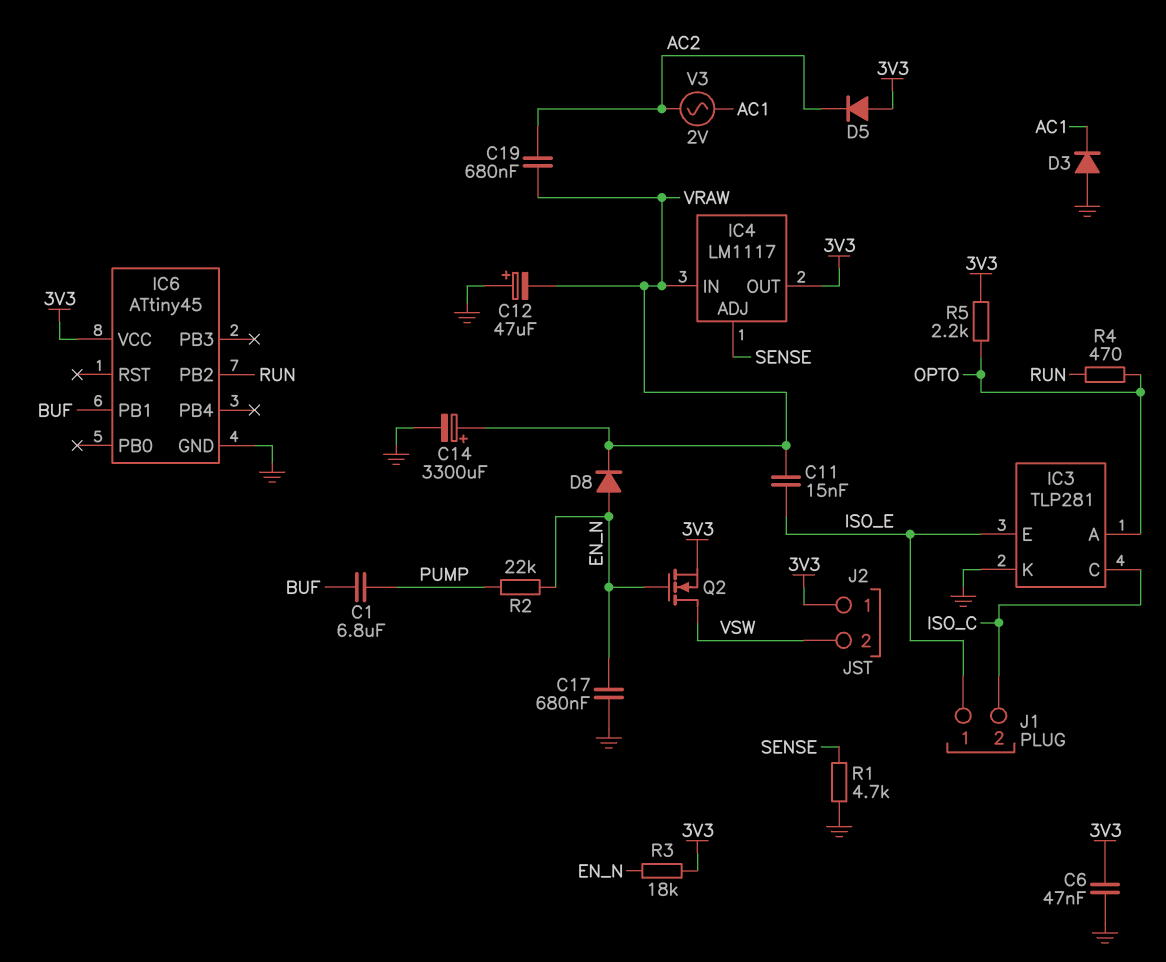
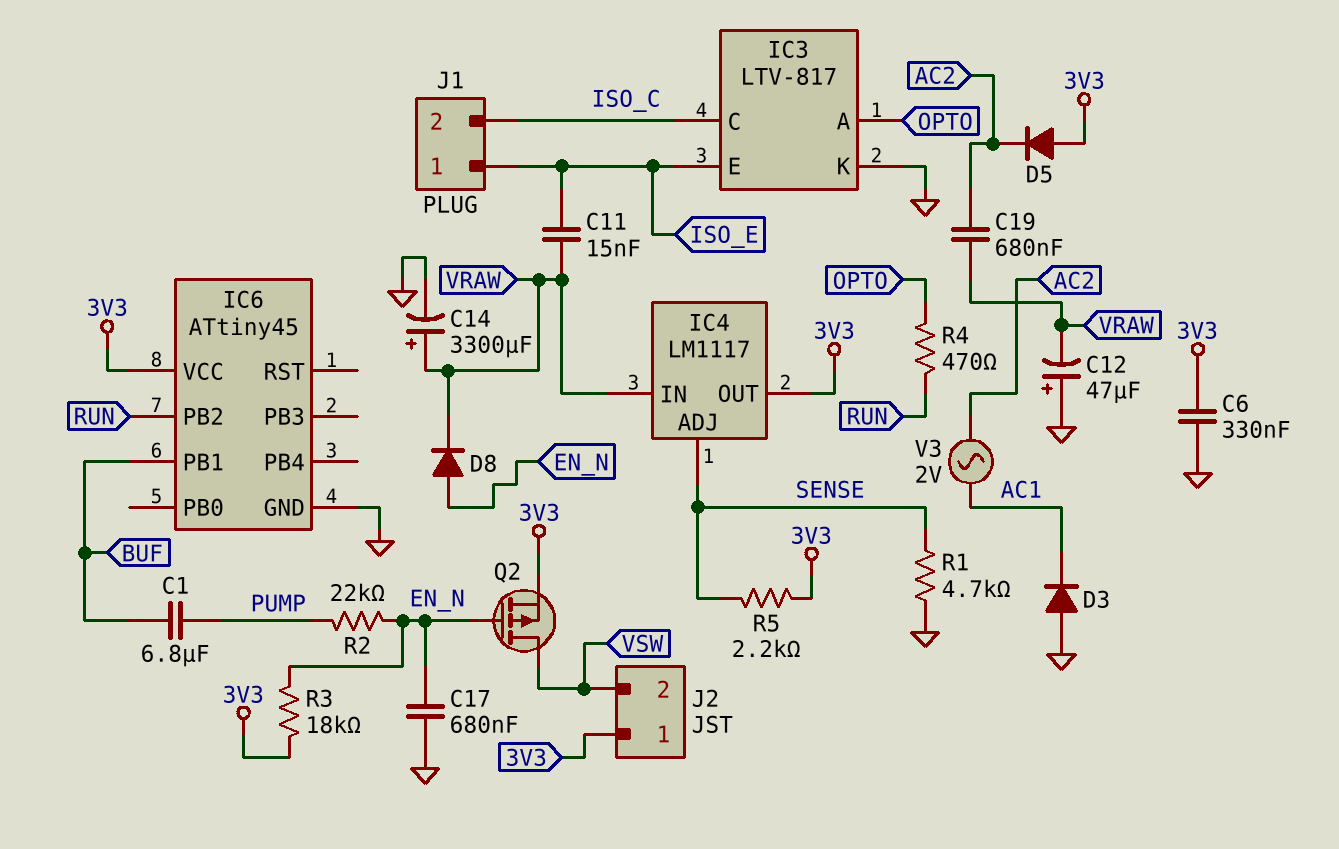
C6: 47nF (3V3, GND) -> 330nF (3V3, GND)
IC3: TLP281 -> LTV-817
Q2: NMOS (G EN_N, D VSW, S 3V3) -> PMOS (G EN_N, D VSW, S 3V3)
R5: 2.2k (3V3, OPTO) -> 2.2k (3V3, SENSE)

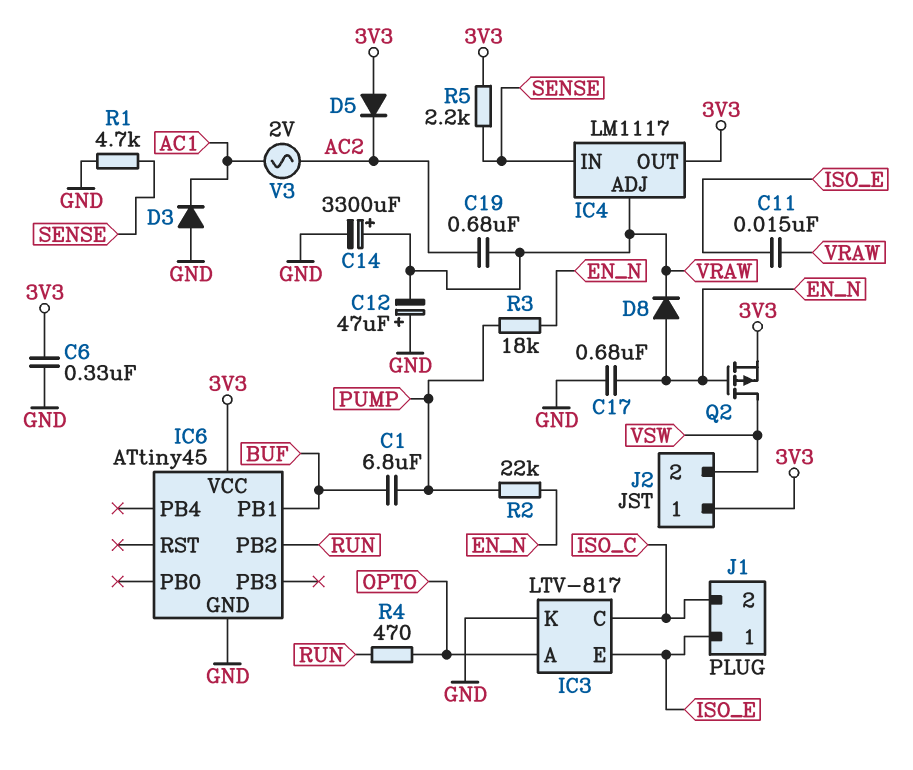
IC4 pin ADJ: SENSE -> VRAW
IC4 pin IN: VRAW -> SENSE
R3: 18k (3V3, EN_N) -> 18k (EN_N, PUMP)

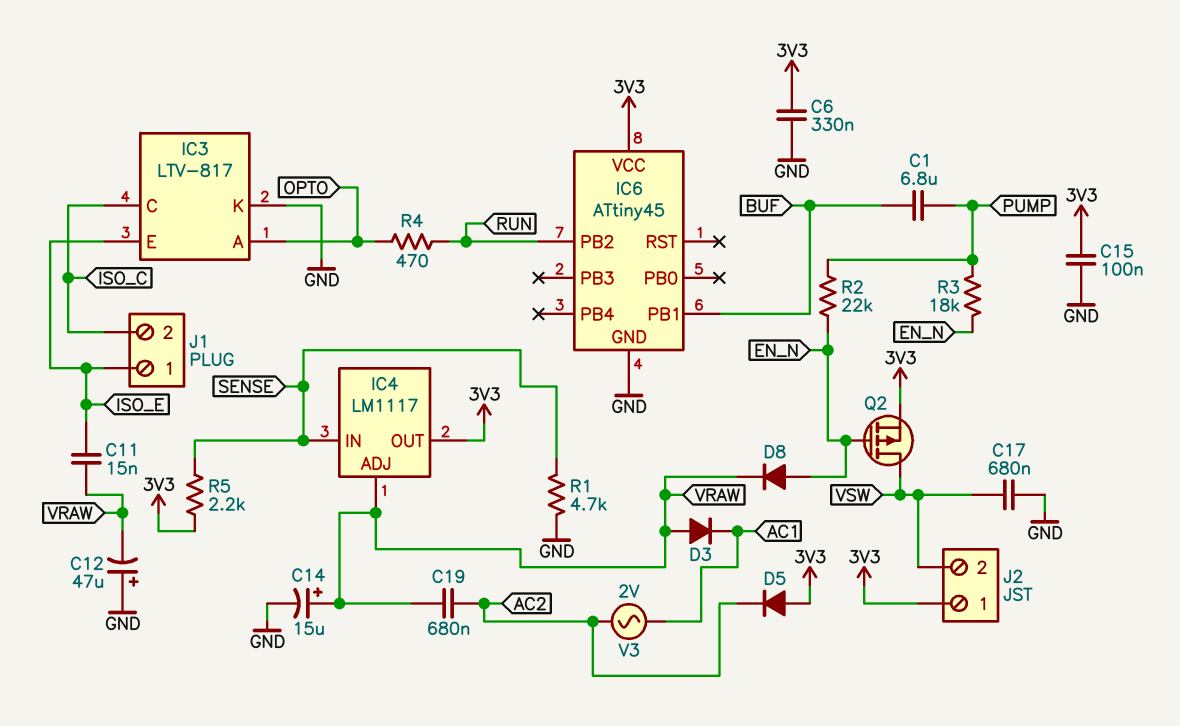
C14: 3300uF (plus VRAW, minus GND) -> 15uF (plus VRAW, minus GND)
C15: none -> 100nF (3V3, GND)
C17: 680nF (EN_N, GND) -> 680nF (GND, VSW)
D3: diode (A GND, K AC1) -> diode (A VRAW, K AC1)

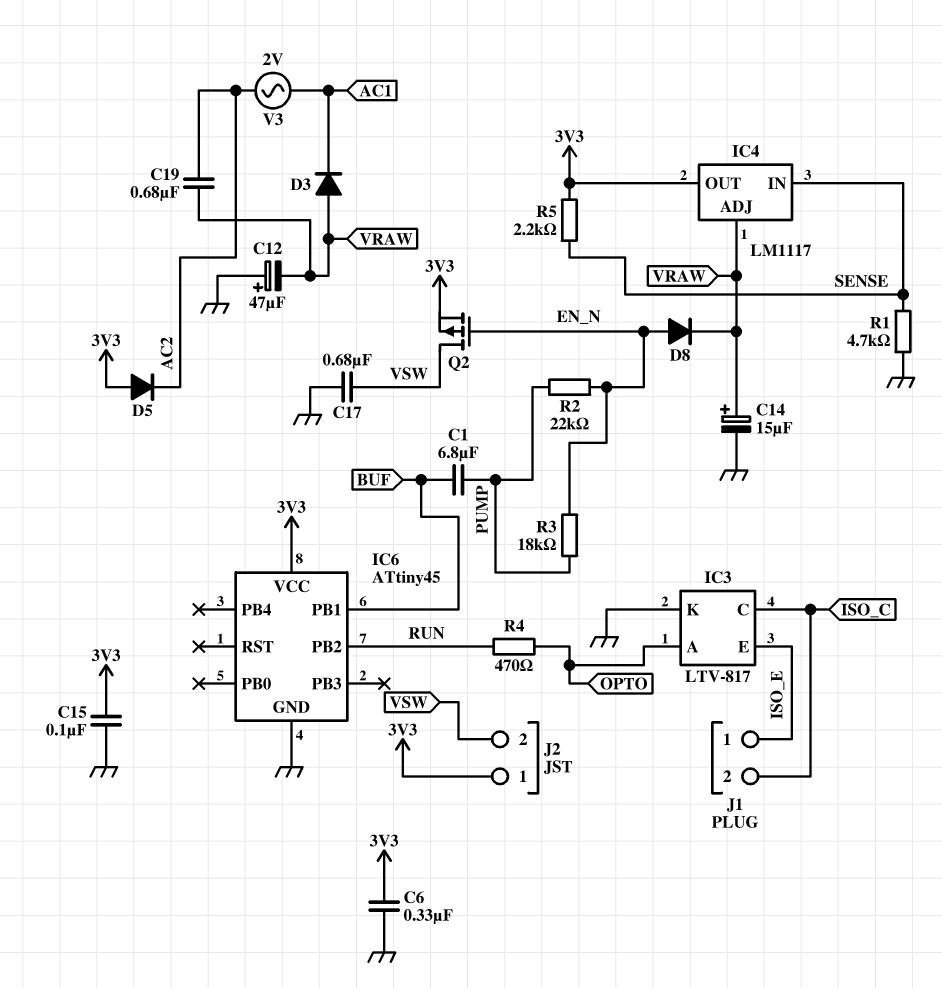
C11: 15nF (ISO_E, VRAW) -> none

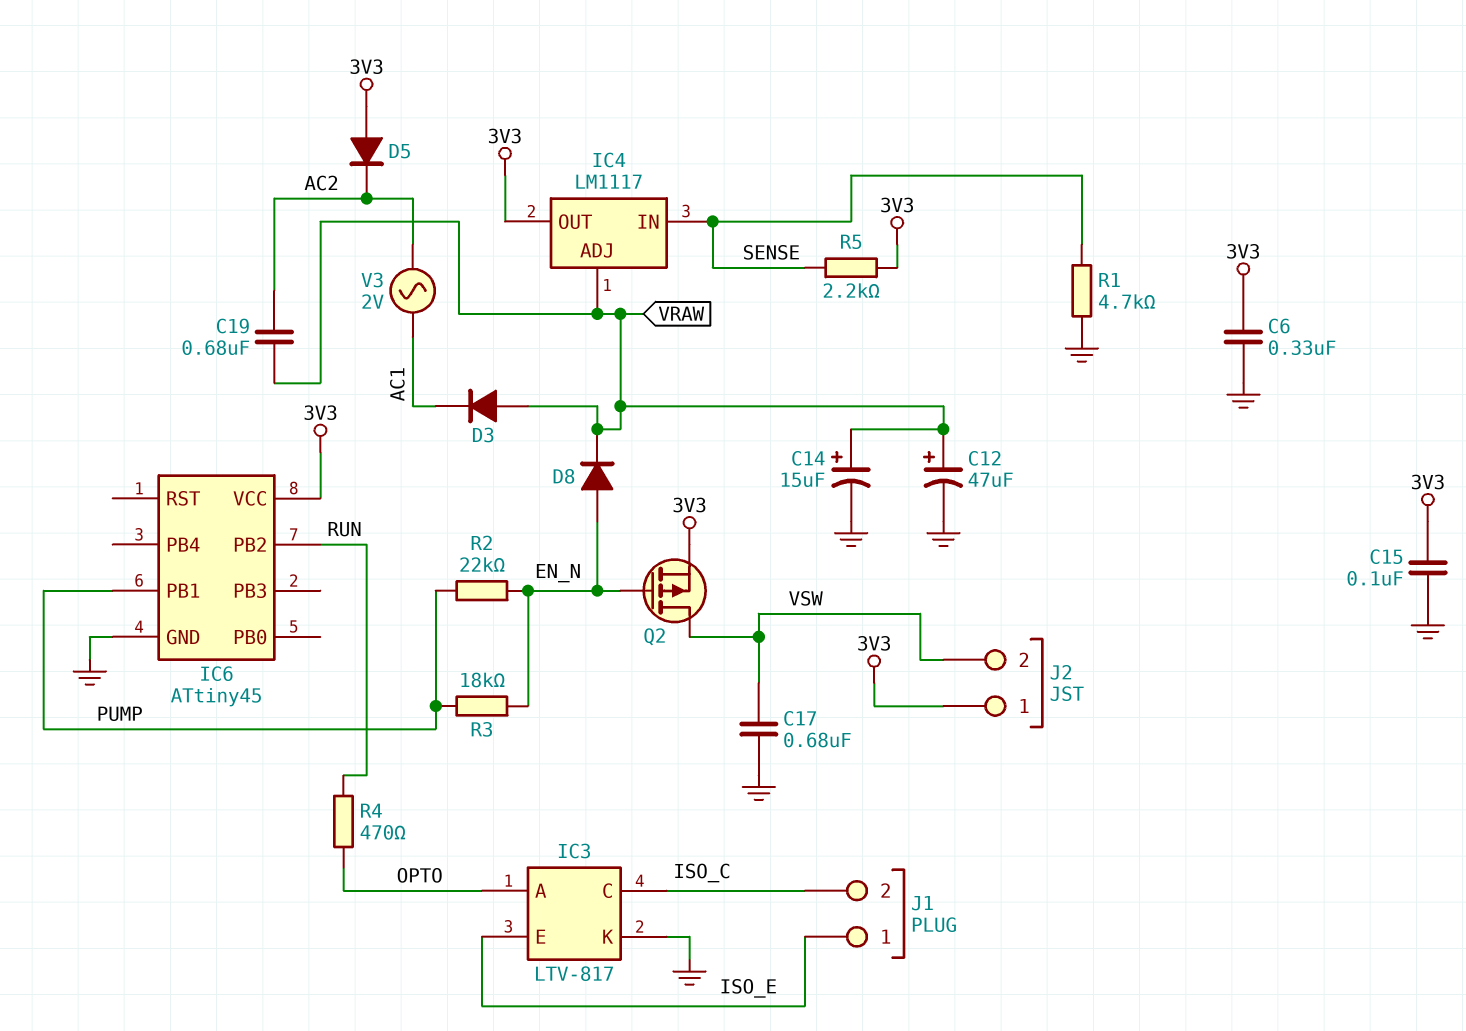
C1: 6.8uF (BUF, PUMP) -> none
C12: 47uF (plus GND, minus VRAW) -> 47uF (plus VRAW, minus GND)
IC6 pin PB1: BUF -> PUMP

